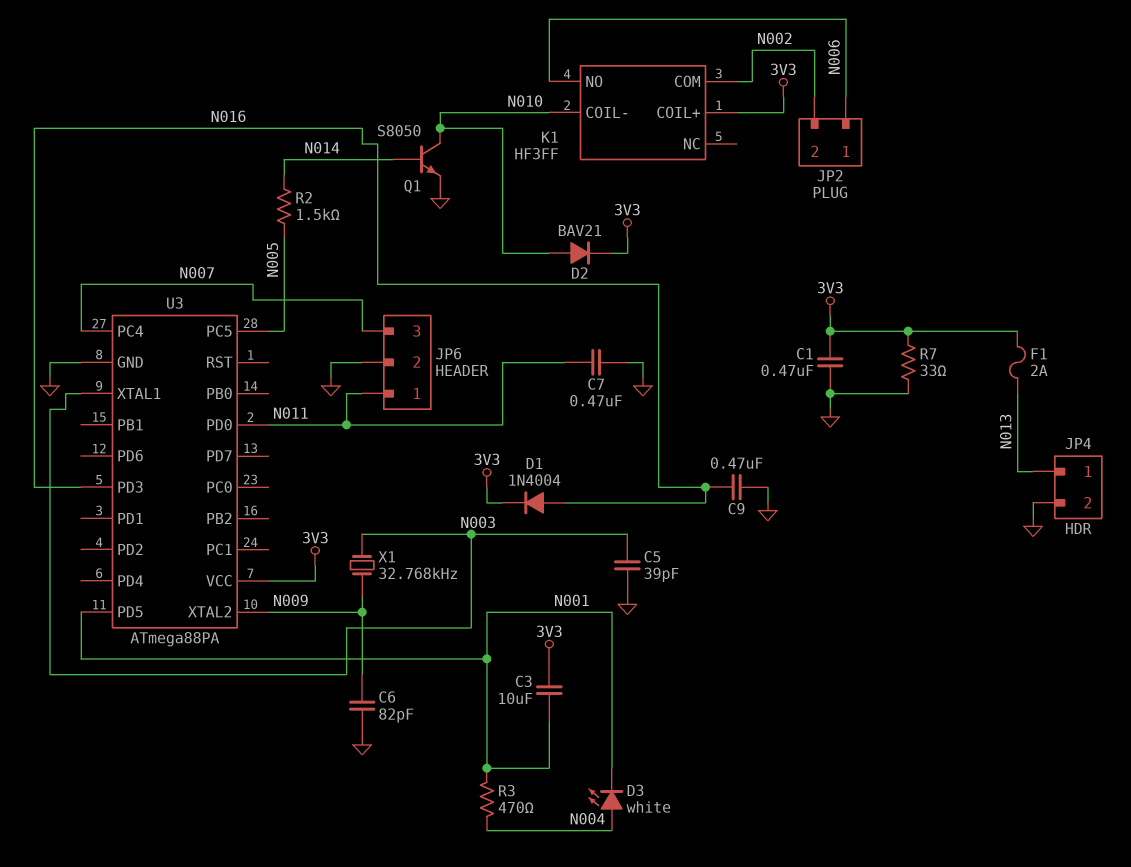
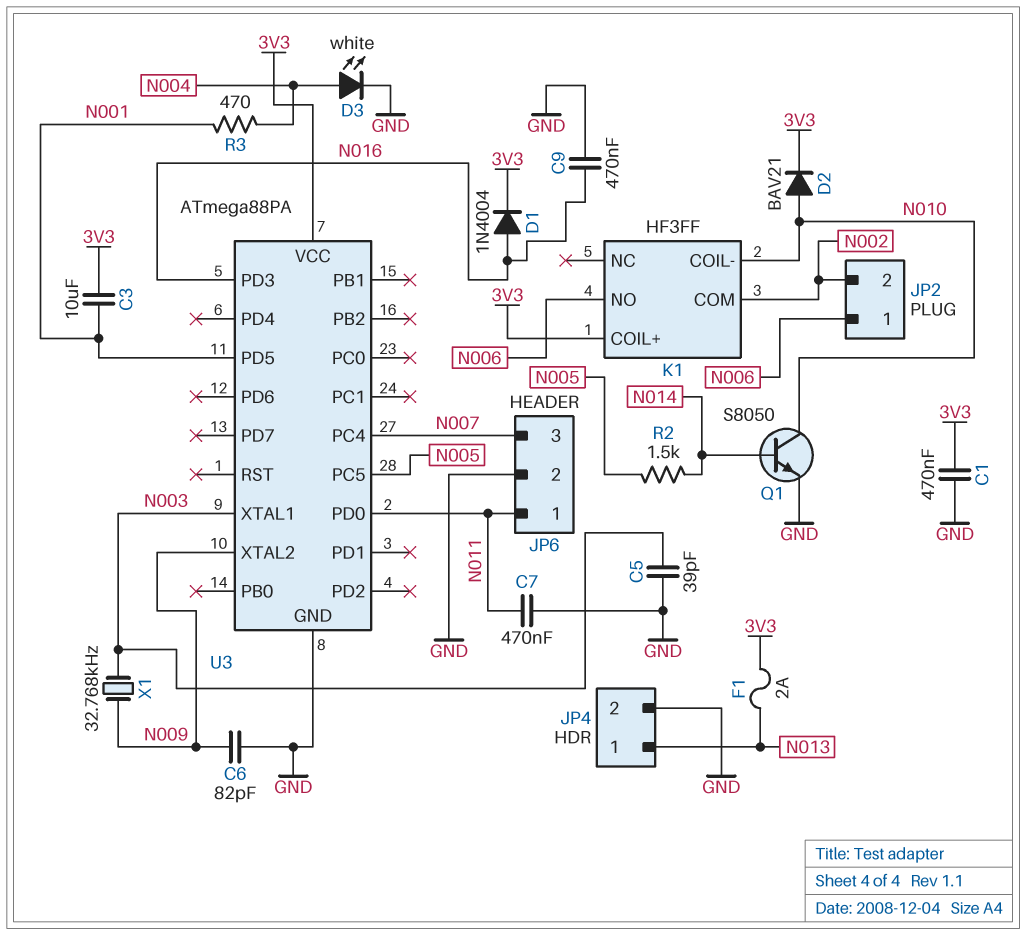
D3: LED white (A N004, K N001) -> LED white (A N004, K GND)
R7: 33 (3V3, GND) -> none

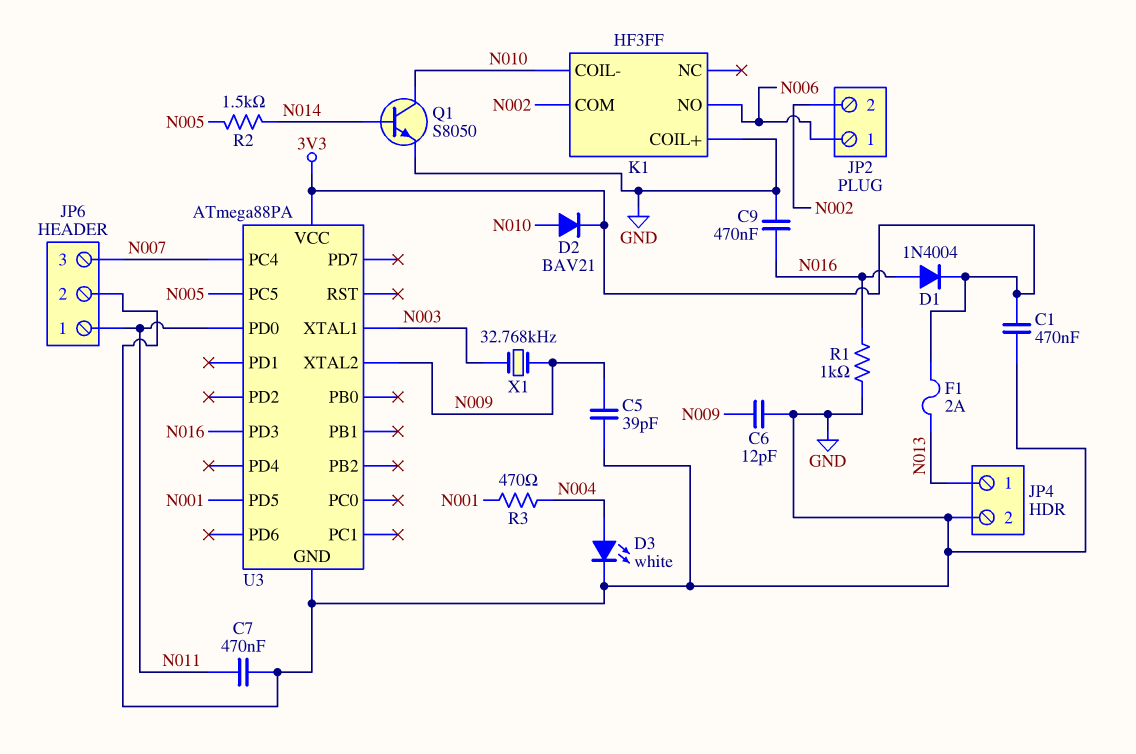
C3: 10uF (3V3, N001) -> none
C5: 39pF (GND, N003) -> 39pF (GND, N009)
C6: 82pF (GND, N009) -> 12pF (GND, N009)
K1 pin COIL+: 3V3 -> GND
R1: none -> 1k (GND, N016)

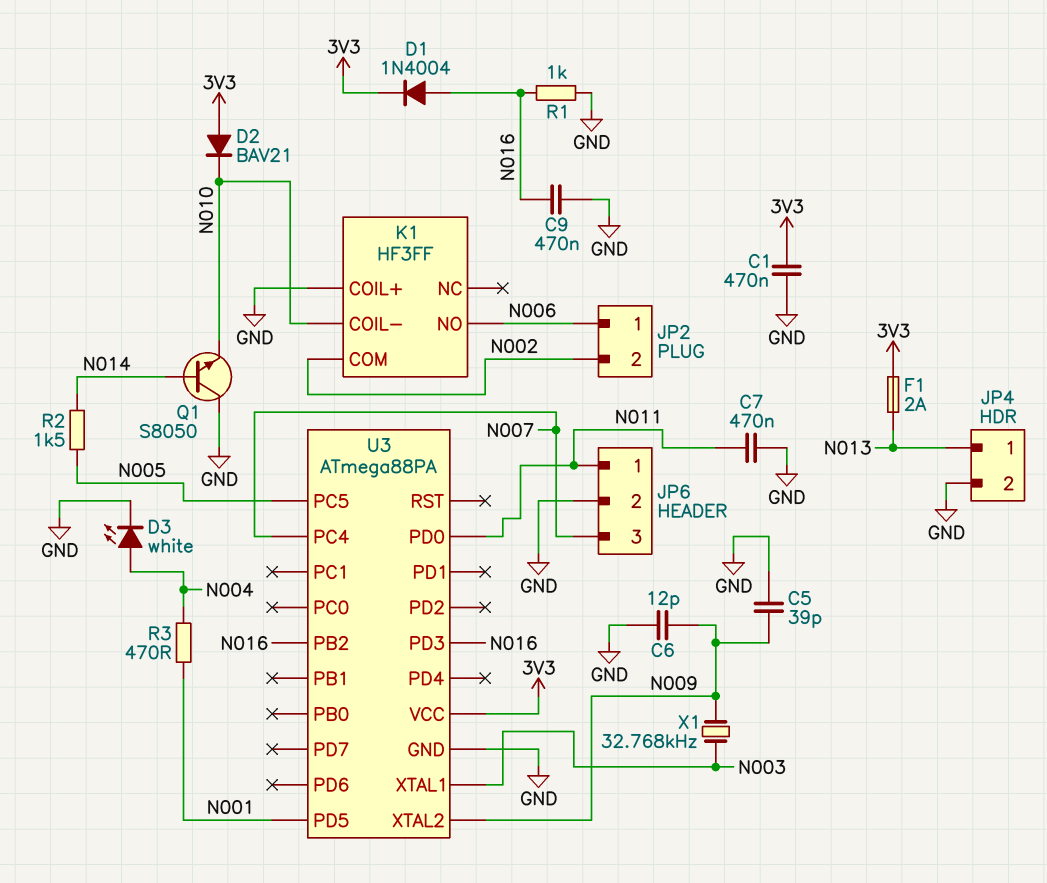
D2: diode BAV21 (A N010, K 3V3) -> diode BAV21 (A 3V3, K N010)
Q1: NPN S8050 (B N014, C N010, E GND) -> NPN S8050 (B N014, C GND, E N010)
U3 pin PB2: none -> N016

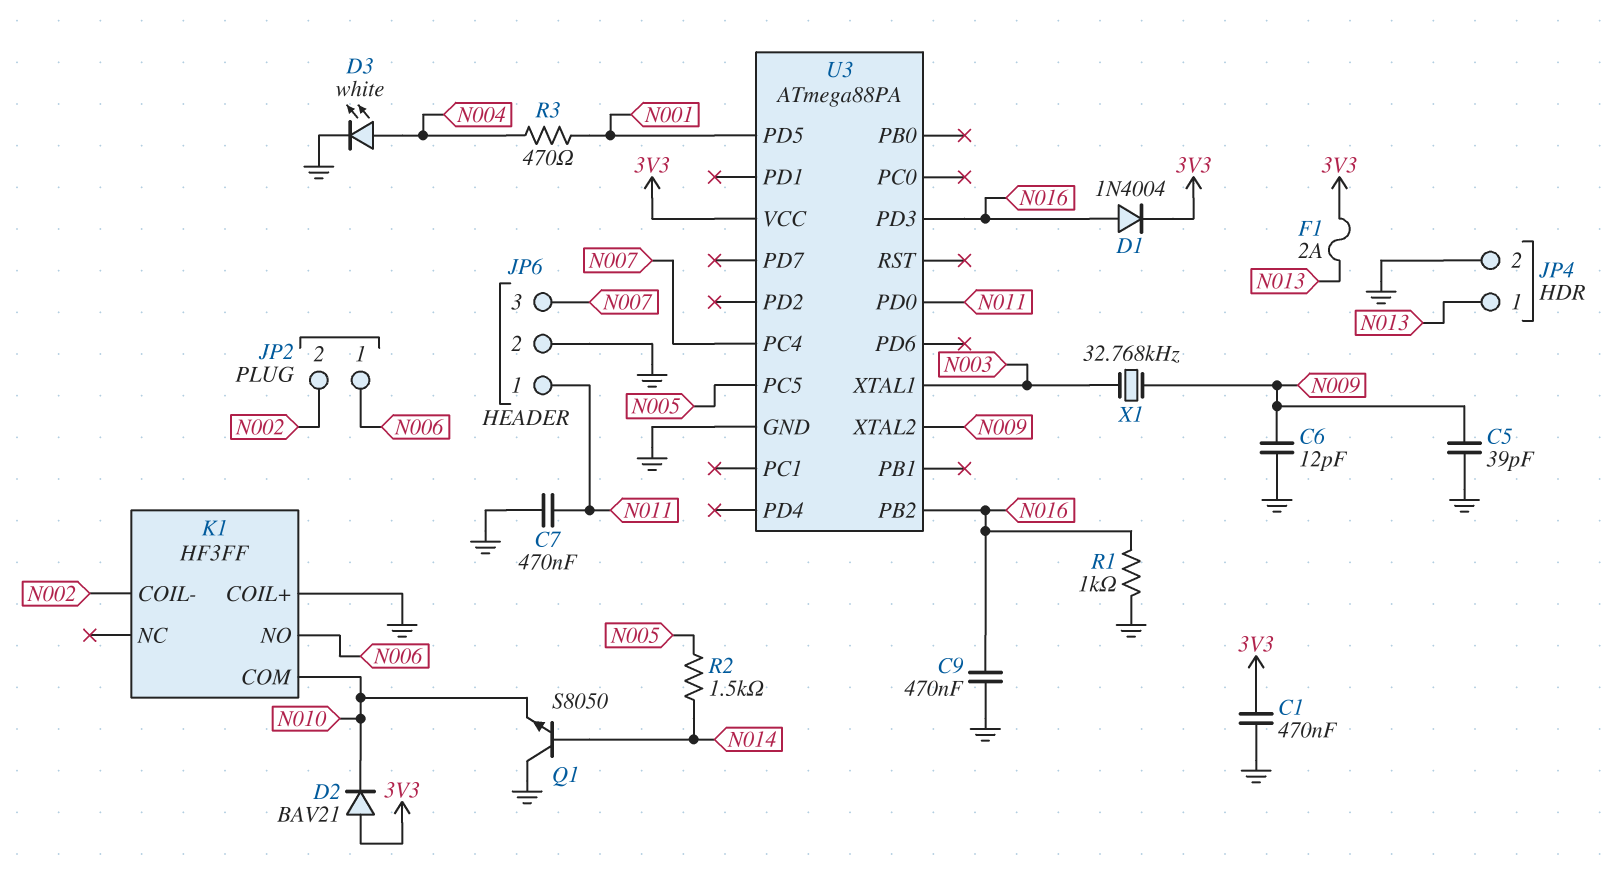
K1 pin COIL-: N010 -> N002
K1 pin COM: N002 -> N010

